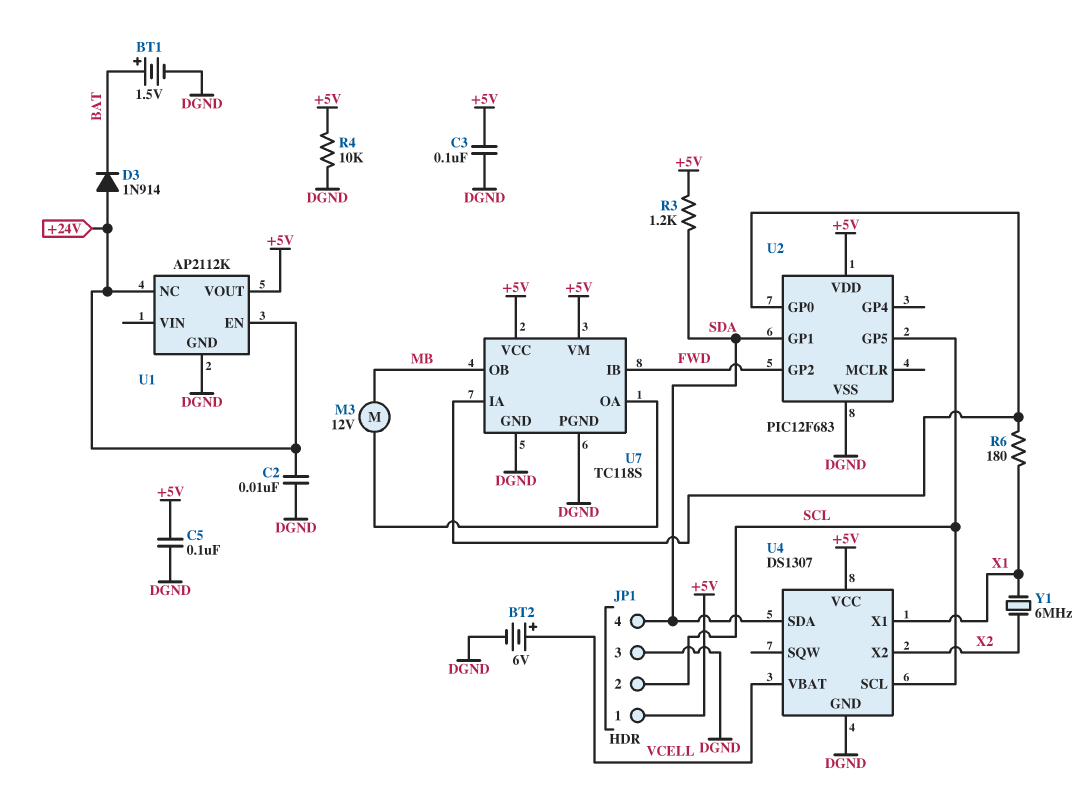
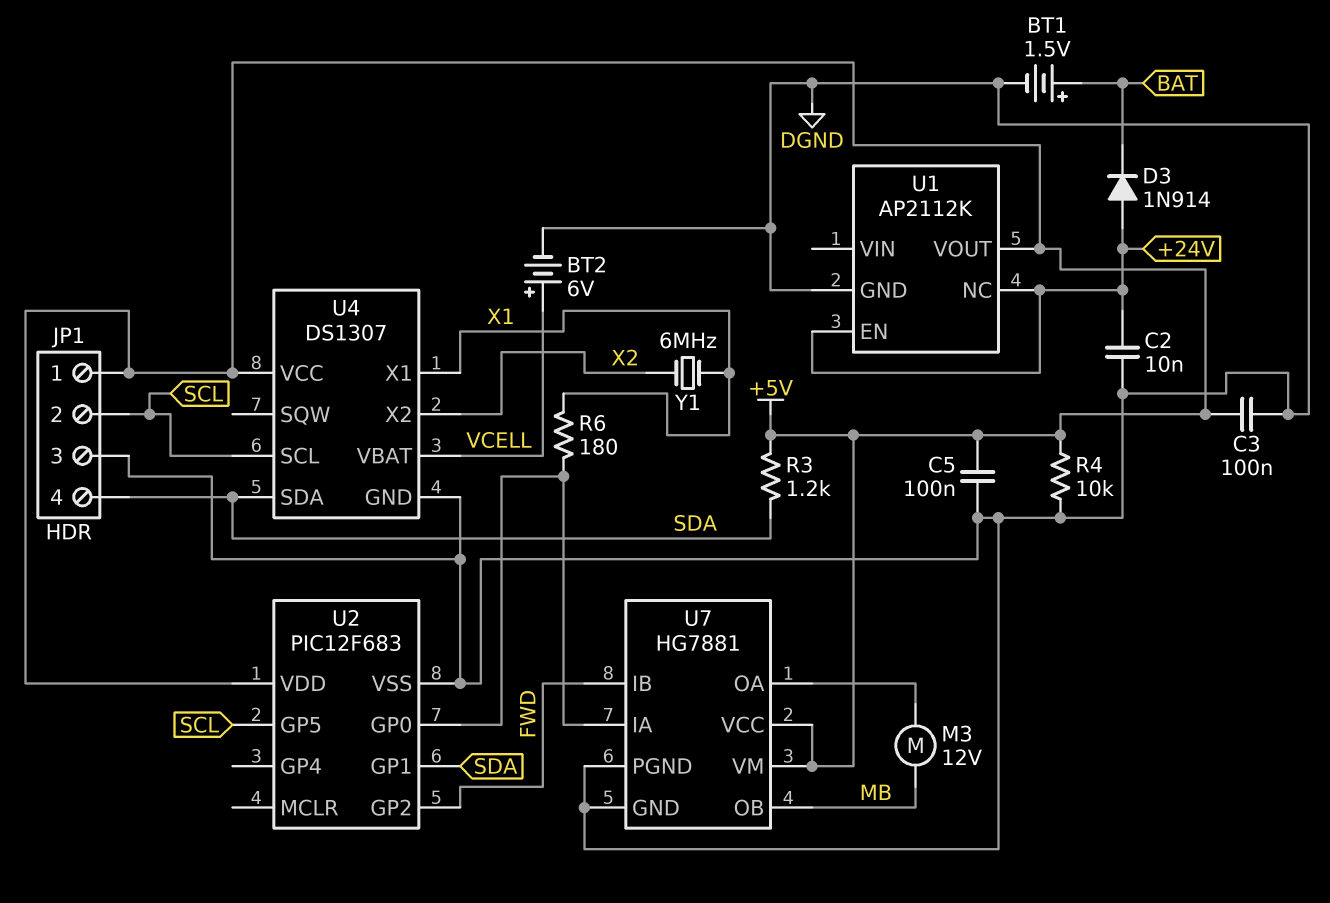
U7: TC118S -> HG7881

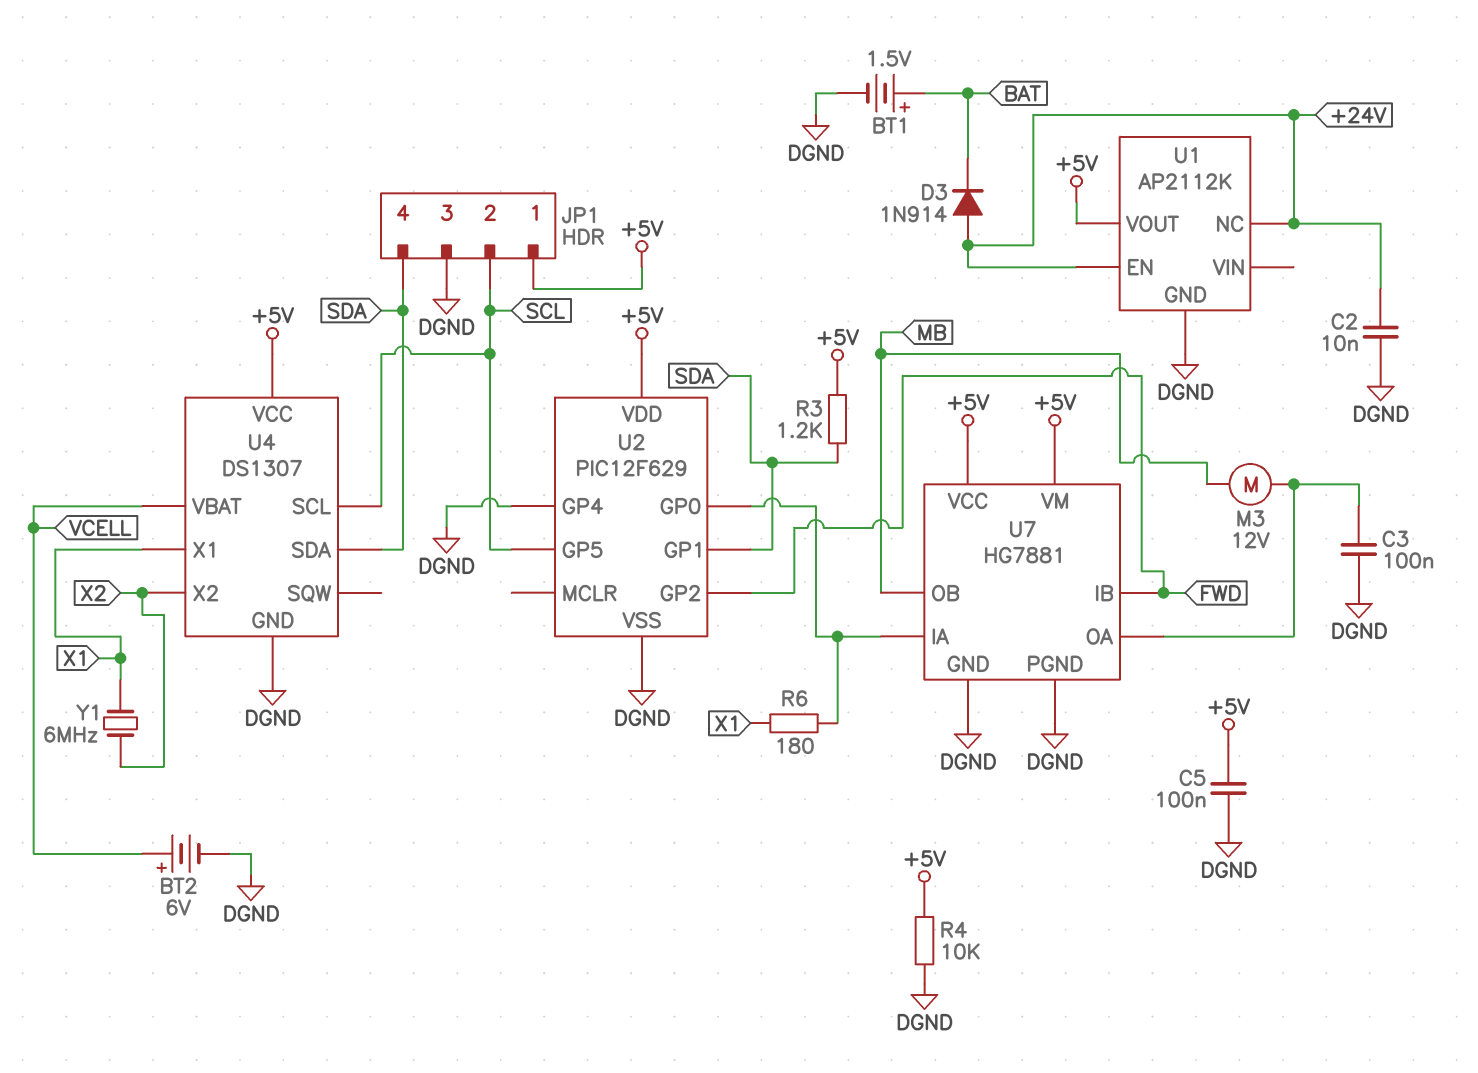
C3: 100nF (+5V, DGND) -> 100nF (DGND, U7/OA)
U2: PIC12F683 -> PIC12F629
U2 pin GP4: none -> DGND

